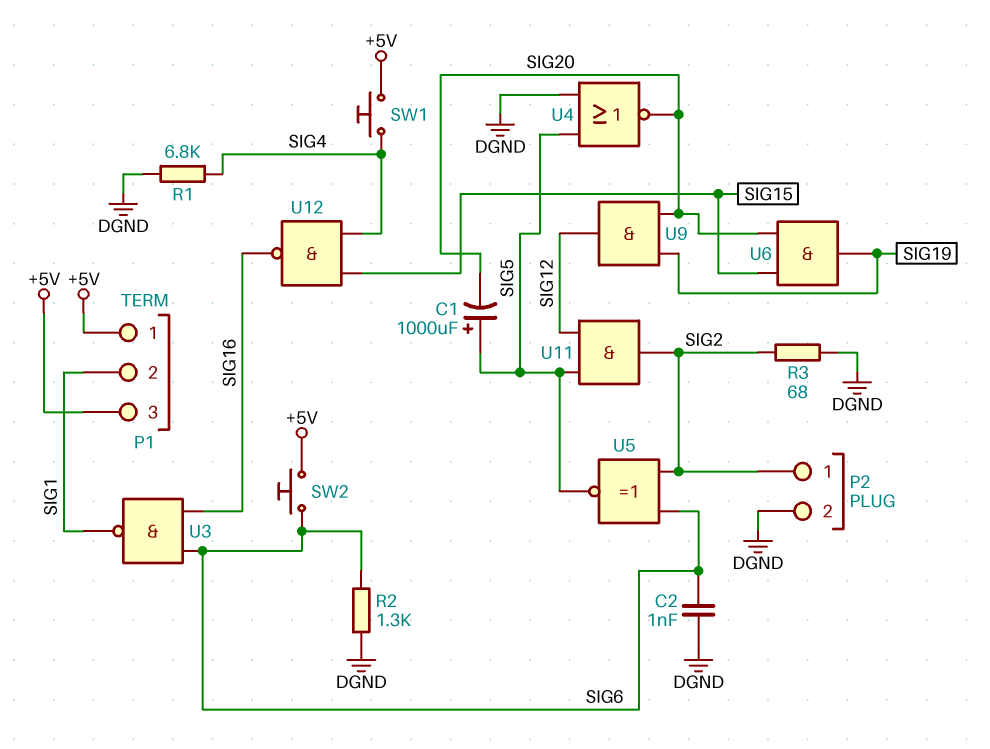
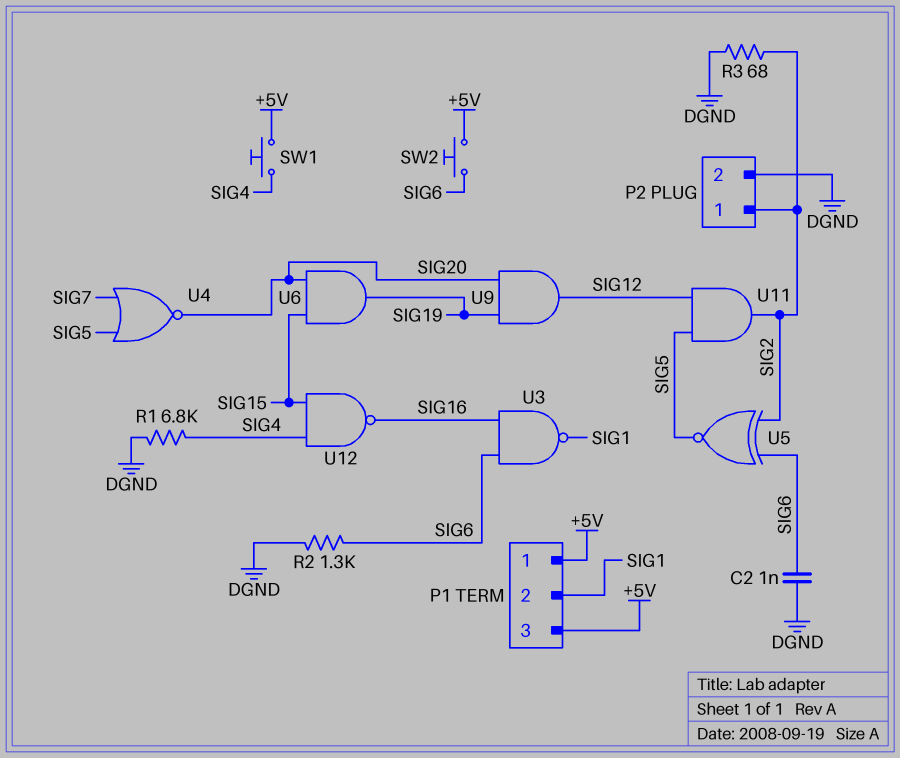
C1: 1000uF (plus SIG5, minus SIG20) -> none
U4: NOR (in DGND, in SIG5, out SIG20) -> NOR (in SIG5, in SIG7, out SIG20)

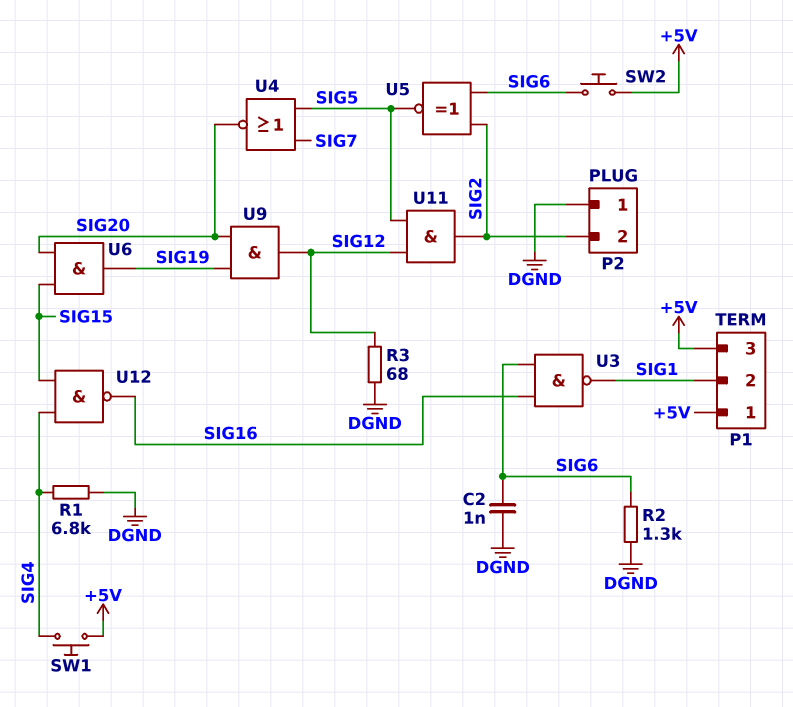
P2 pin 1: SIG2 -> DGND
P2 pin 2: DGND -> SIG2
R3: 68 (DGND, SIG2) -> 68 (DGND, SIG12)

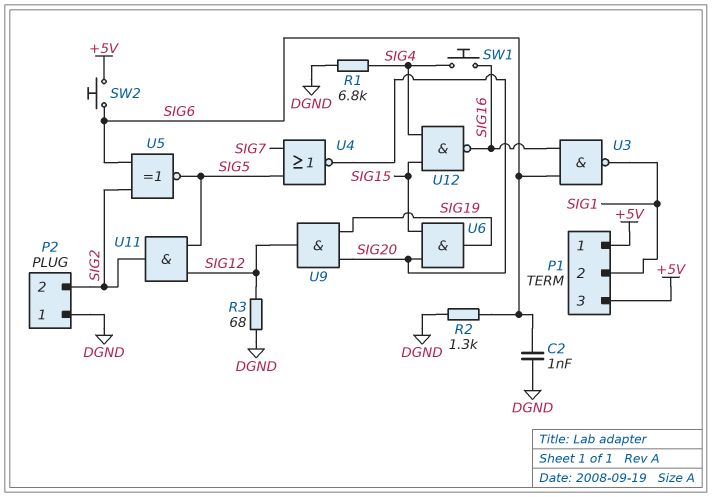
SW1: button (+5V, SIG4) -> button (SIG4, SIG16)

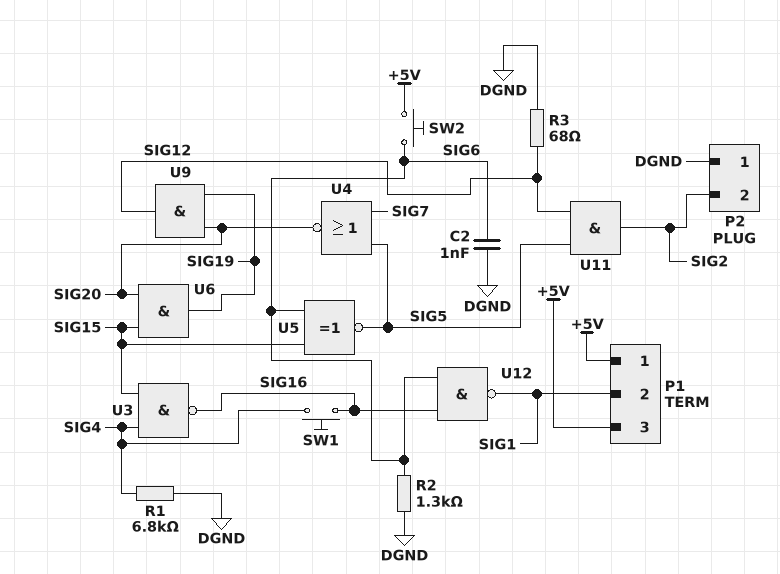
U3: NAND (in SIG6, in SIG16, out SIG1) -> NAND (in SIG4, in SIG15, out SIG16)
U5: XNOR (in SIG2, in SIG6, out SIG5) -> XNOR (in SIG6, in SIG15, out SIG5)
U12: NAND (in SIG4, in SIG15, out SIG16) -> NAND (in SIG6, in SIG16, out SIG1)

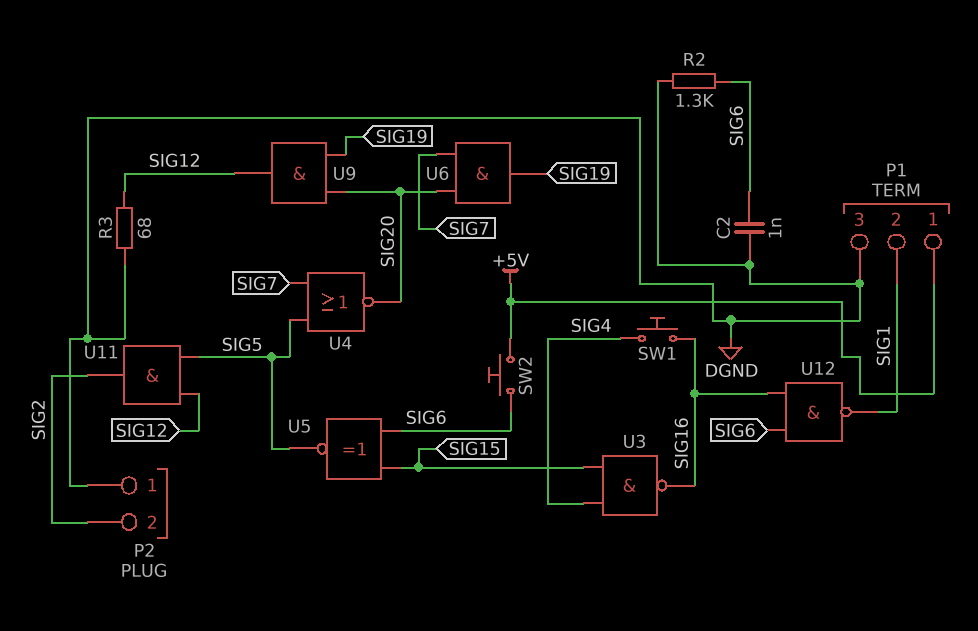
P1 pin 3: +5V -> DGND
R1: 6.8k (DGND, SIG4) -> none
U6: AND (in SIG15, in SIG20, out SIG19) -> AND (in SIG7, in SIG20, out SIG19)

